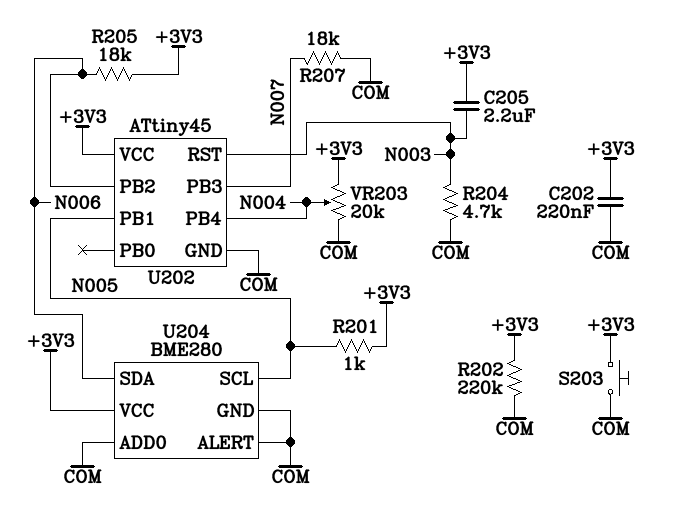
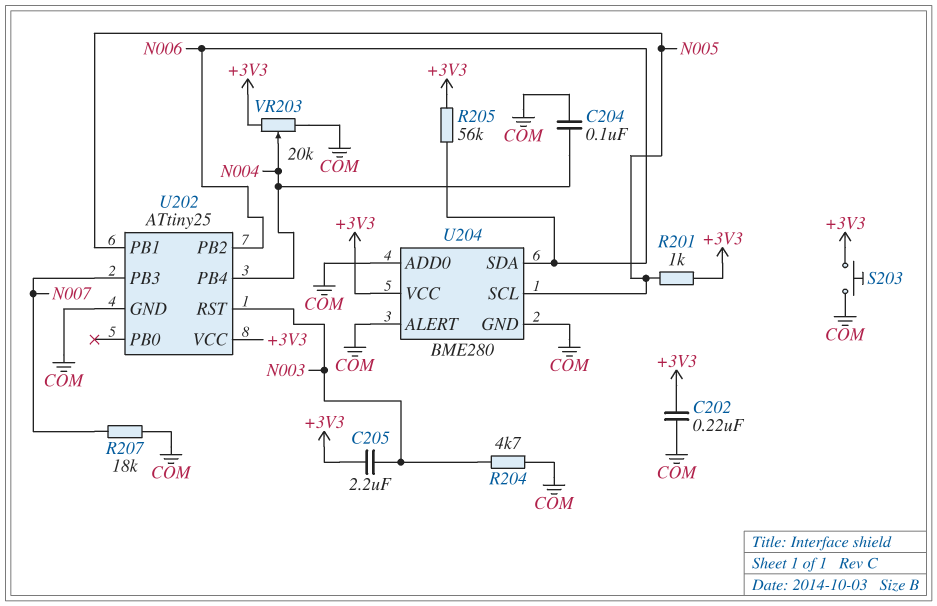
C204: none -> 100nF (COM, N004)
R202: 220k (+3V3, COM) -> none
R205: 18k (+3V3, N006) -> 56k (+3V3, N006)
U202: ATtiny45 -> ATtiny25

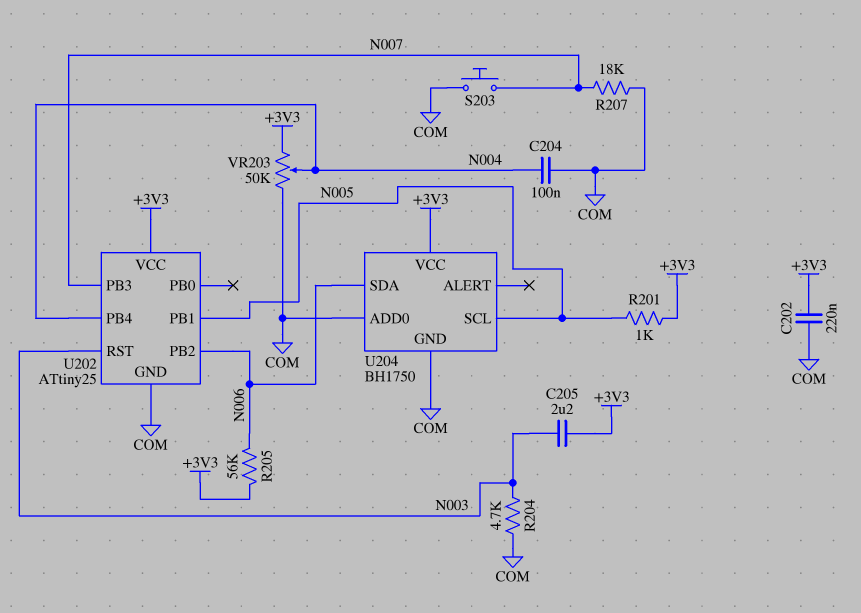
S203: button (+3V3, COM) -> button (COM, N007)
U204: BME280 -> BH1750
U204 pin ALERT: COM -> none
VR203: 20k (+3V3, COM, wiper N004) -> 50k (+3V3, COM, wiper N004)

